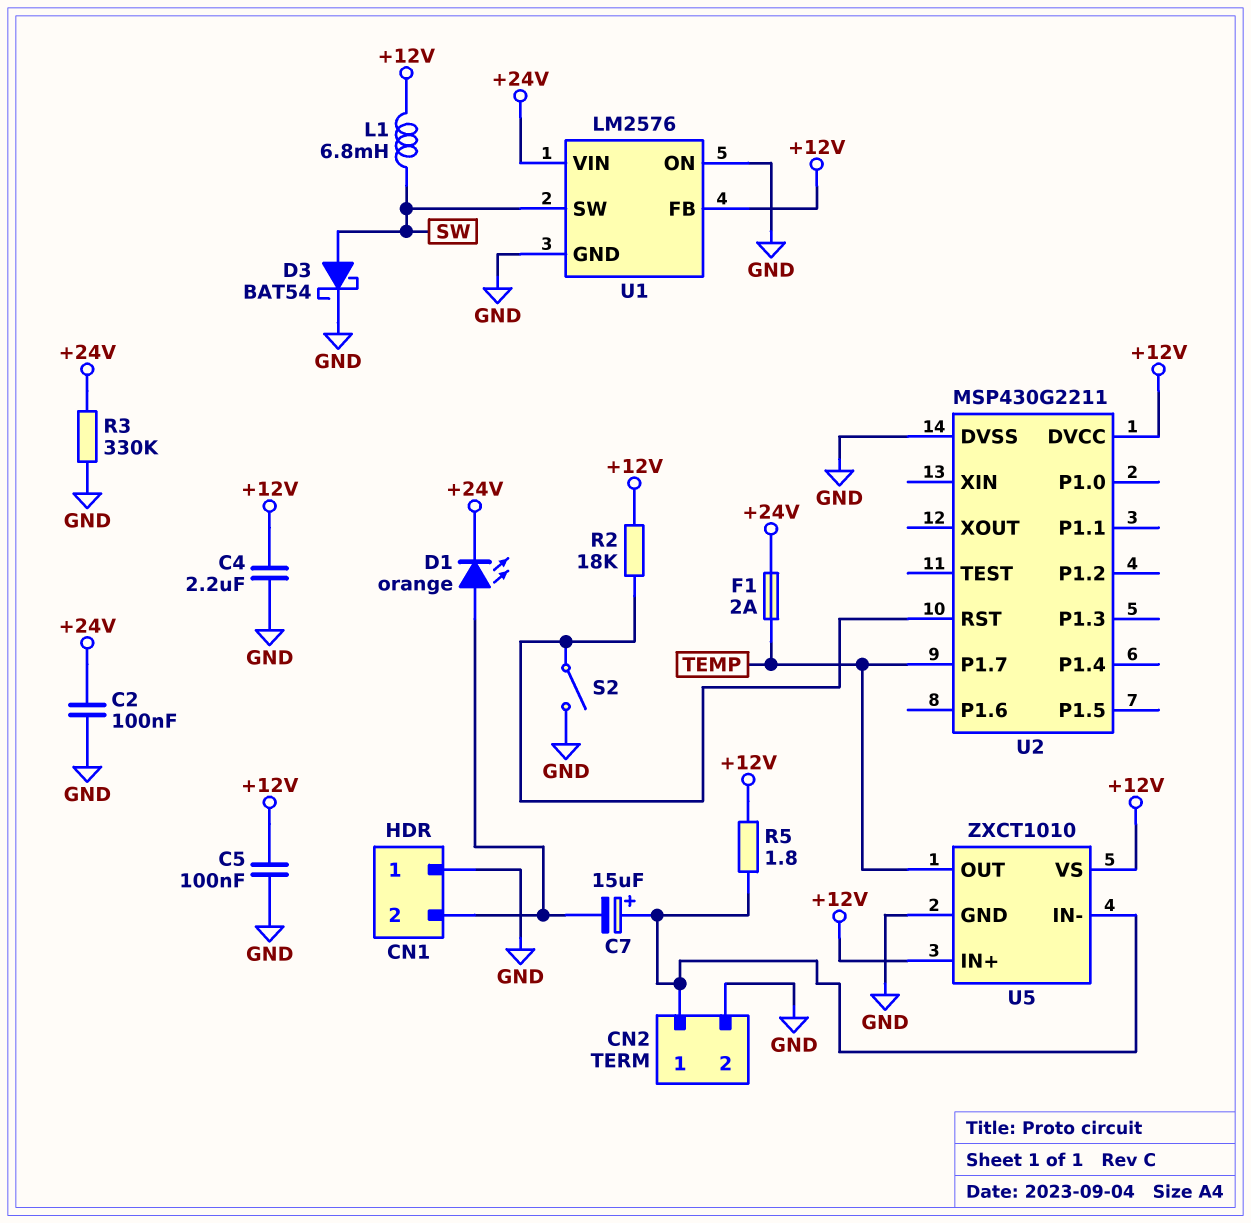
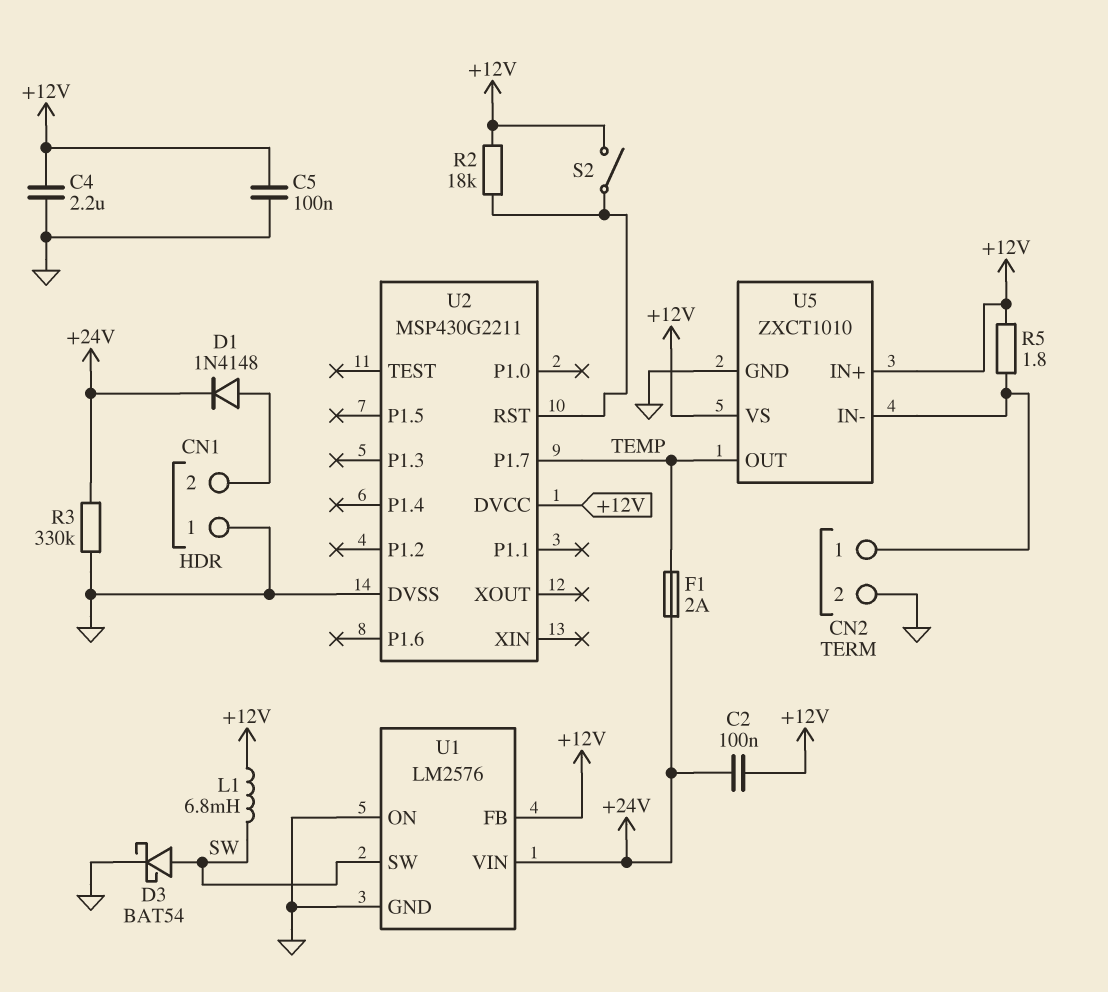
C2: 100nF (+24V, GND) -> 100nF (+12V, +24V)
C7: 15uF (plus CN2/1, minus CN1/2) -> none
D1: LED orange (A CN1/2, K +24V) -> diode 1N4148 (A CN1/2, K +24V)
S2: switch (GND, U2/RST) -> switch (+12V, U2/RST)

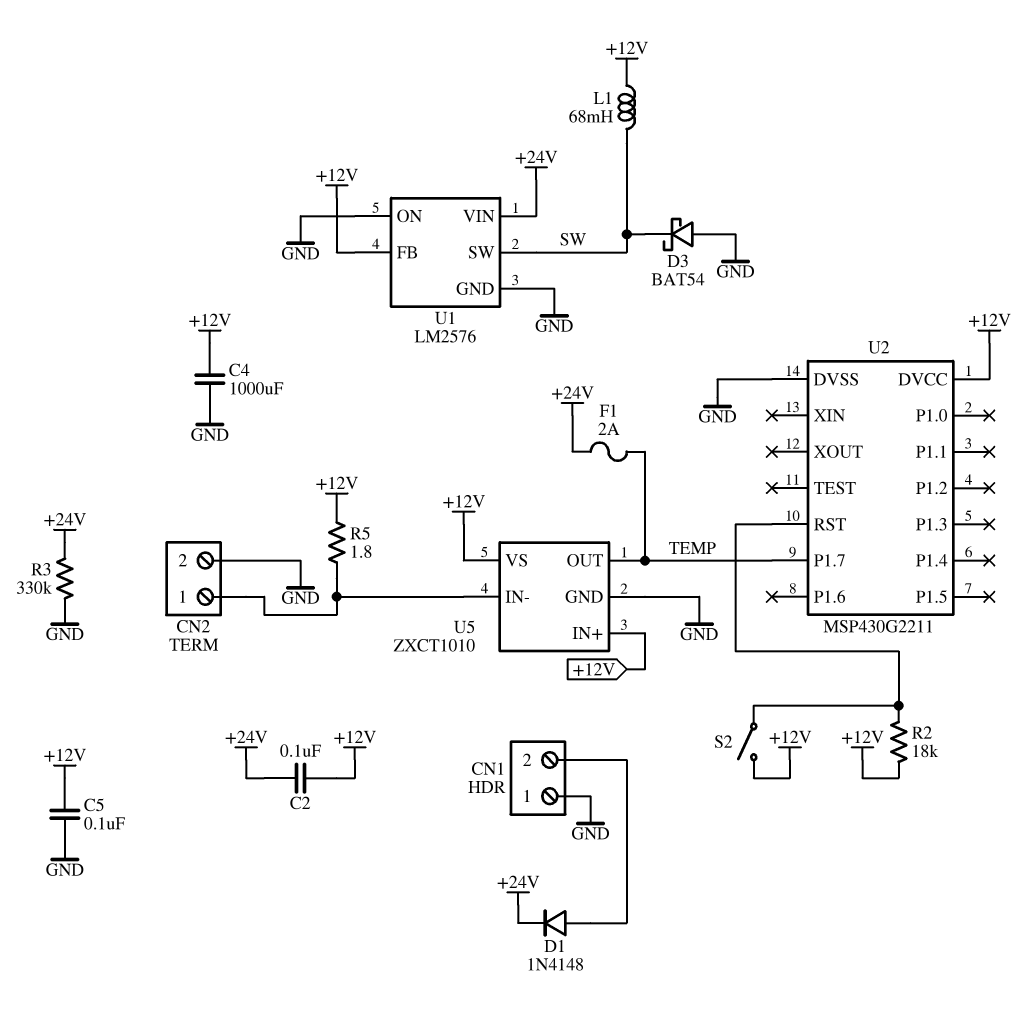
C4: 2.2uF (+12V, GND) -> 1000uF (+12V, GND)
D3: schottky BAT54 (A SW, K GND) -> schottky BAT54 (A GND, K SW)
L1: 6.8mH (+12V, SW) -> 68mH (+12V, SW)

